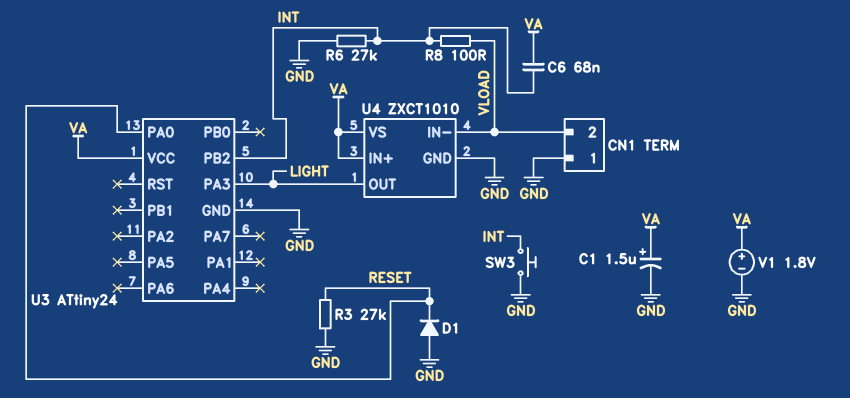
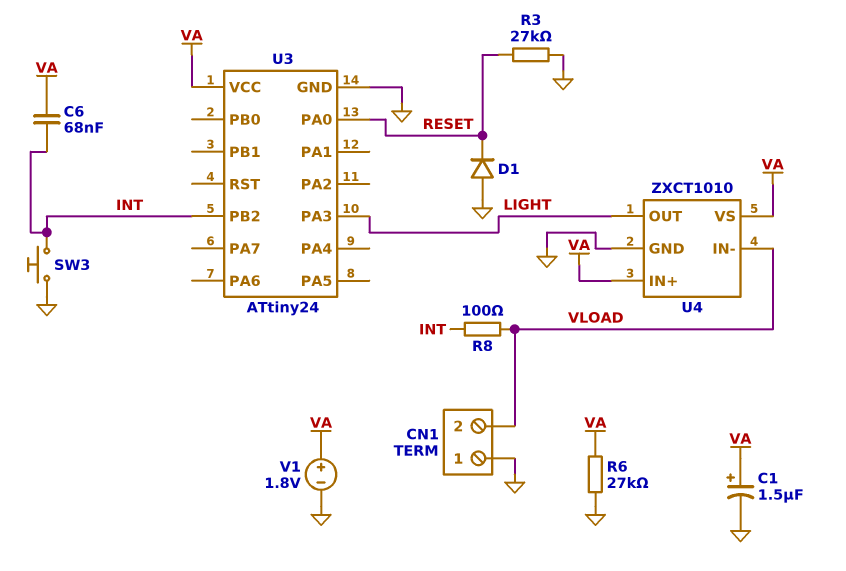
R6: 27k (GND, INT) -> 27k (GND, VA)

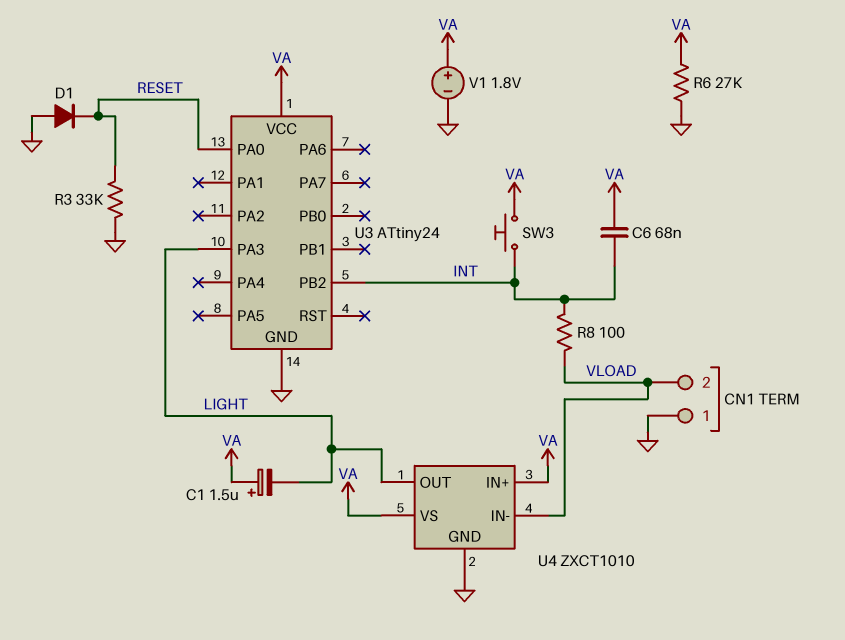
C1: 1.5uF (plus VA, minus GND) -> 1.5uF (plus VA, minus LIGHT)
R3: 27k (GND, RESET) -> 33k (GND, RESET)
SW3: button (GND, INT) -> button (INT, VA)

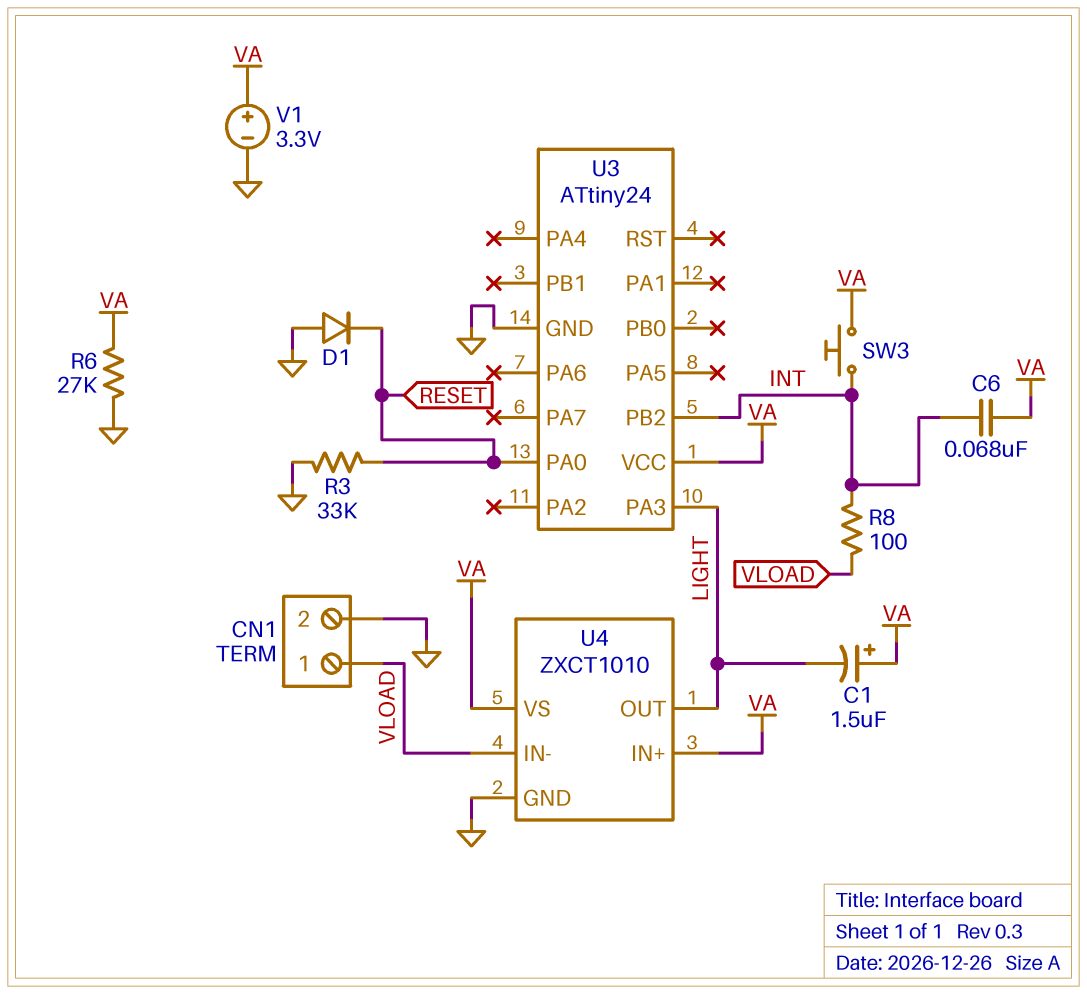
CN1 pin 1: GND -> VLOAD
CN1 pin 2: VLOAD -> GND
V1: 1.8V (plus VA, minus GND) -> 3.3V (plus VA, minus GND)

